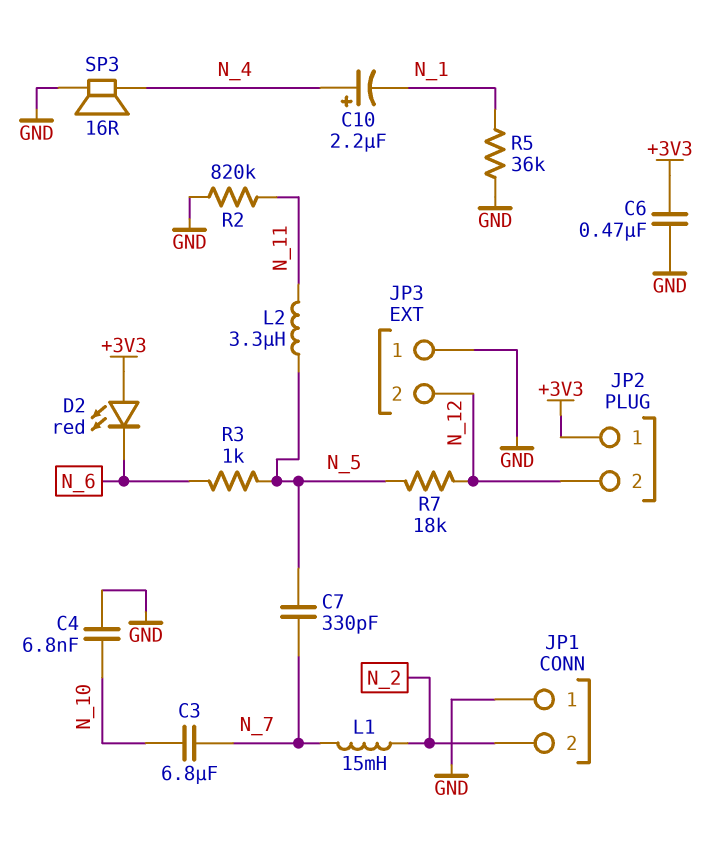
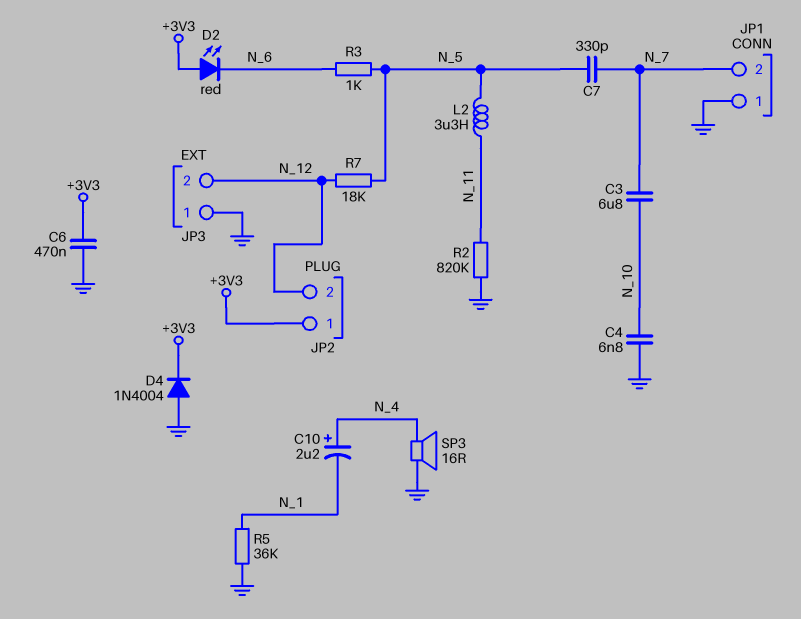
D4: none -> diode 1N4004 (A GND, K +3V3)
JP1 pin 2: N_2 -> N_7
L1: 15mH (N_2, N_7) -> none

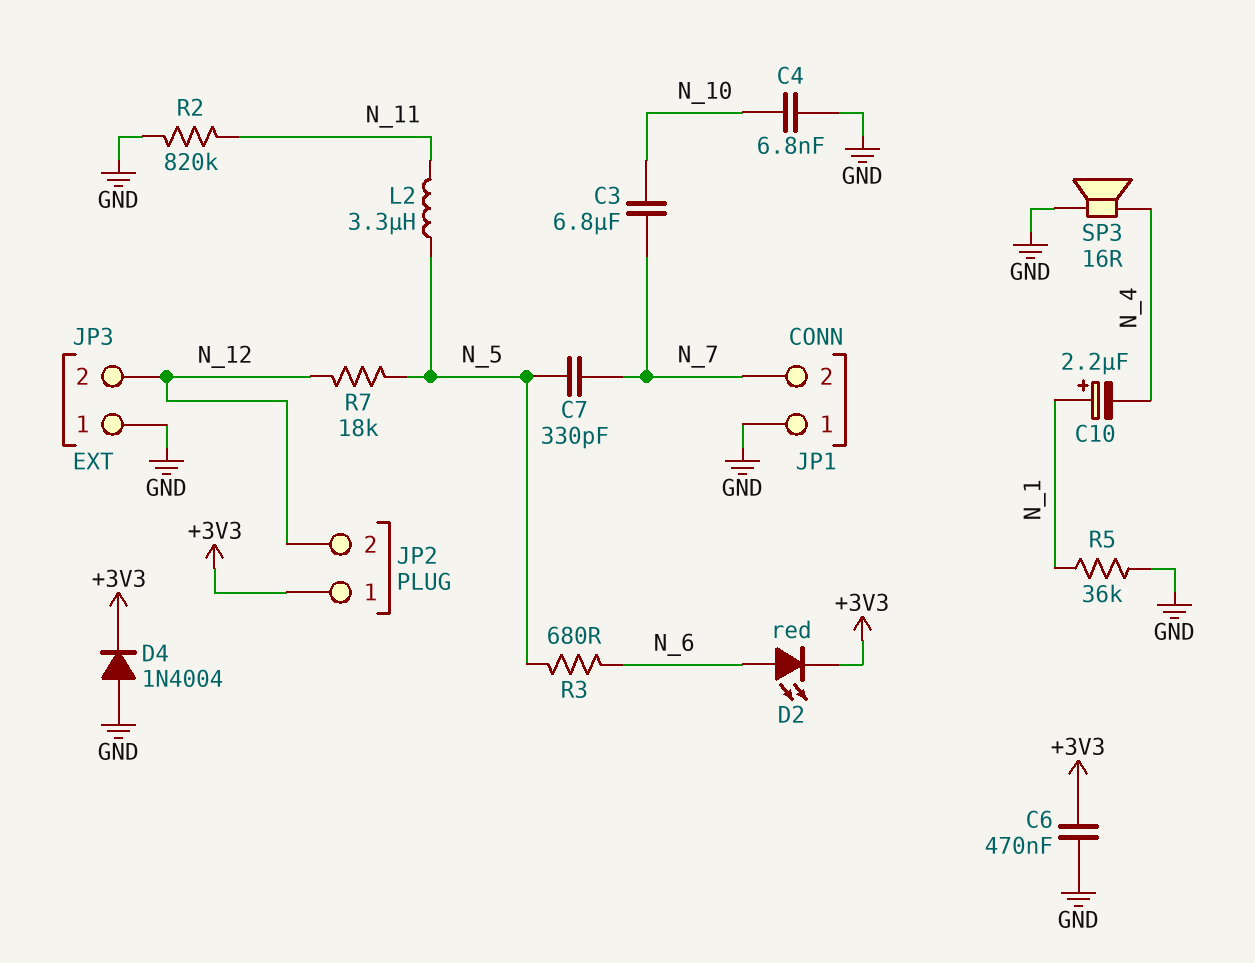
C10: 2.2uF (plus N_4, minus N_1) -> 2.2uF (plus N_1, minus N_4)
D2: LED red (A +3V3, K N_6) -> LED red (A N_6, K +3V3)
R3: 1k (N_5, N_6) -> 680 (N_5, N_6)

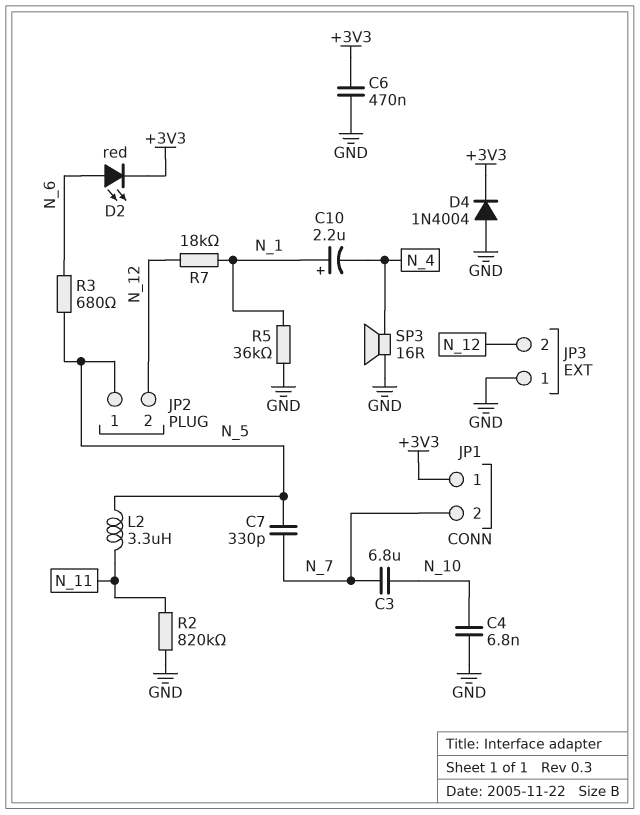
JP1 pin 1: GND -> +3V3
JP2 pin 1: +3V3 -> N_5
R7: 18k (N_5, N_12) -> 18k (N_1, N_12)

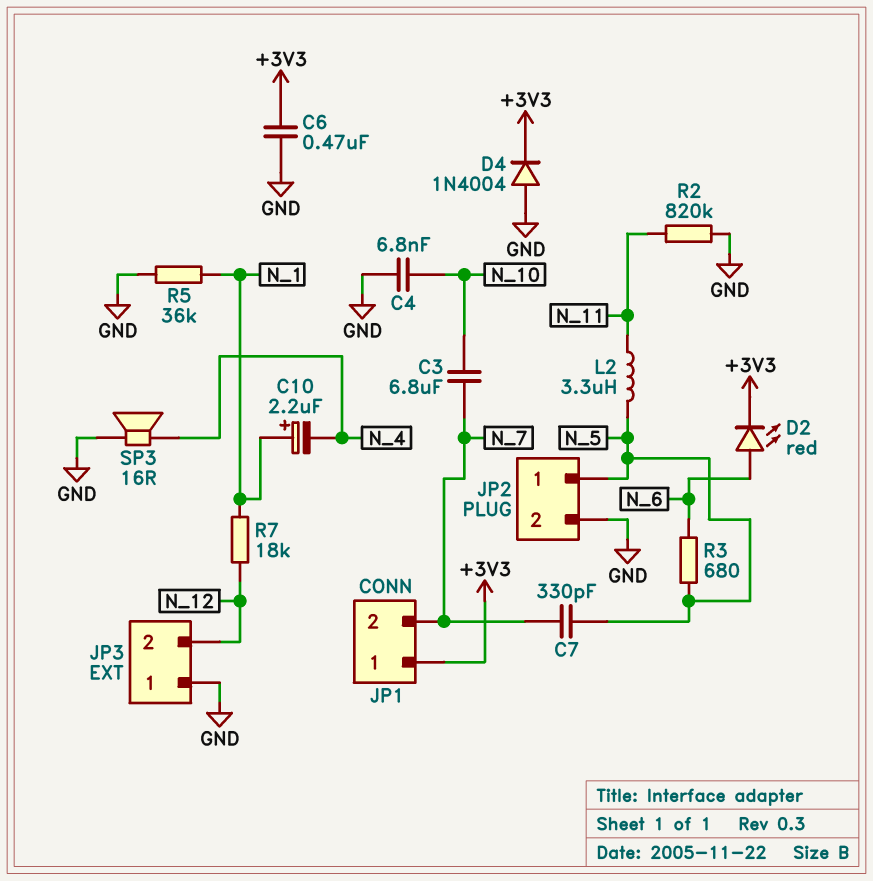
JP2 pin 2: N_12 -> GND

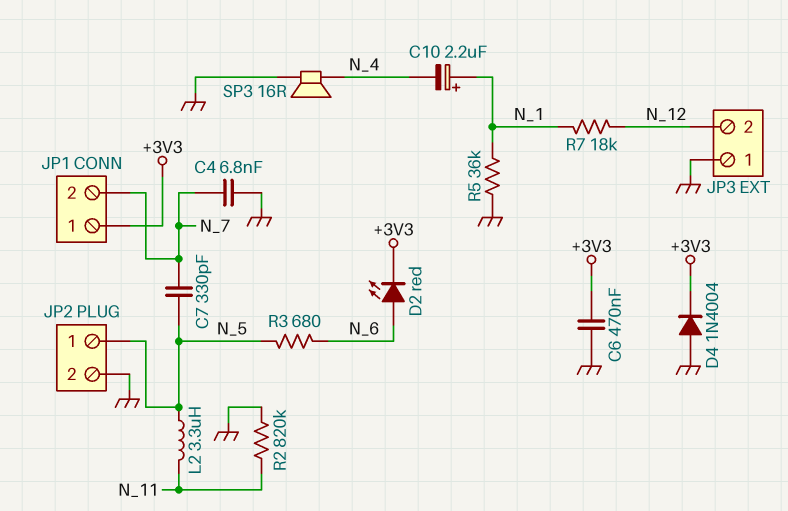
C3: 6.8uF (N_7, N_10) -> none
C4: 6.8nF (GND, N_10) -> 6.8nF (GND, N_7)

